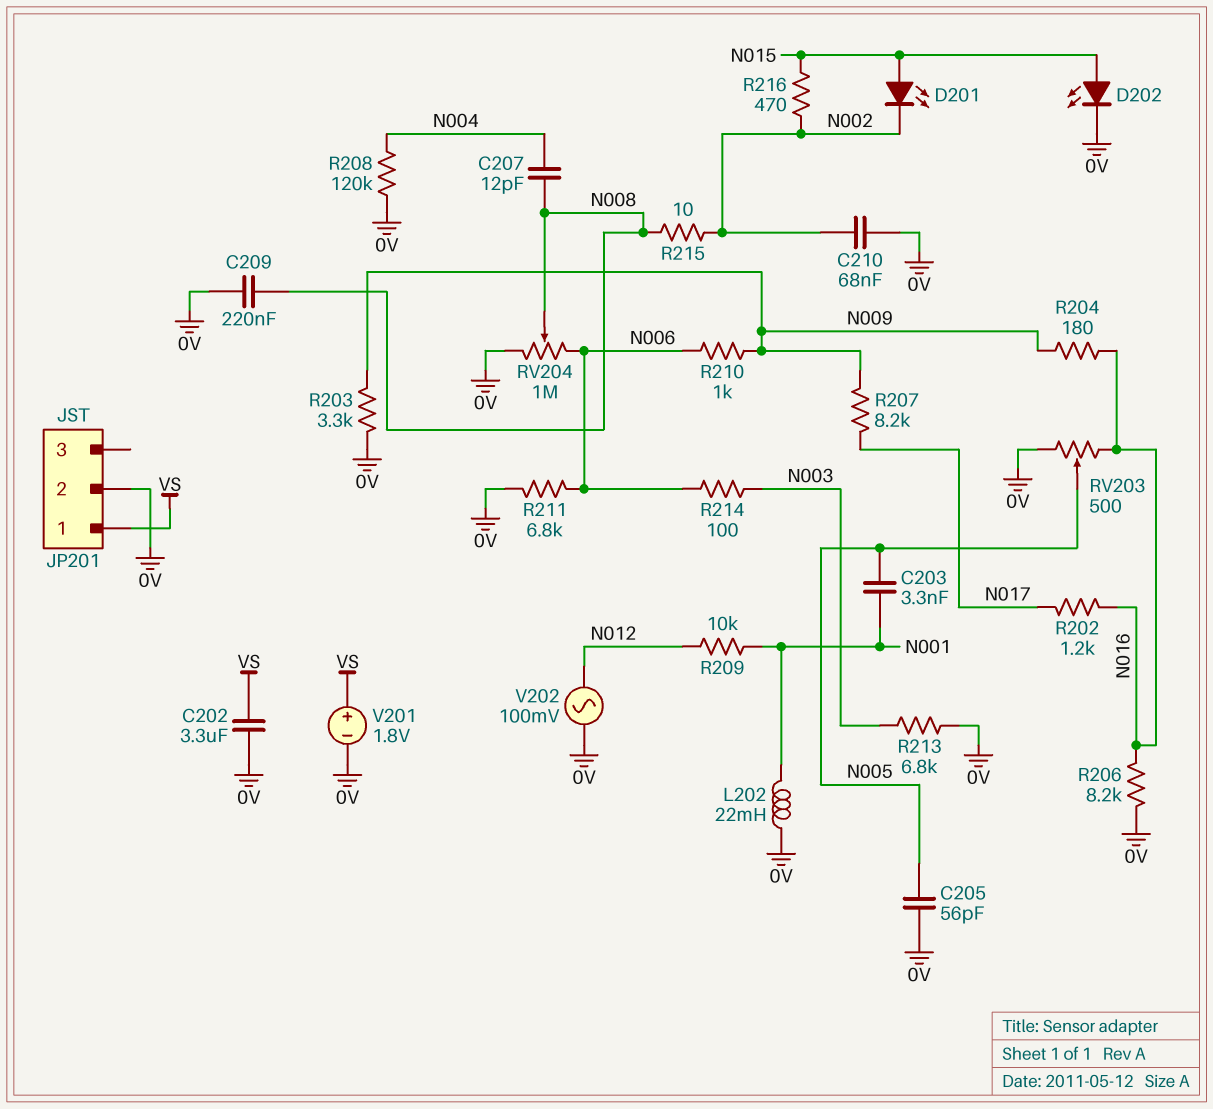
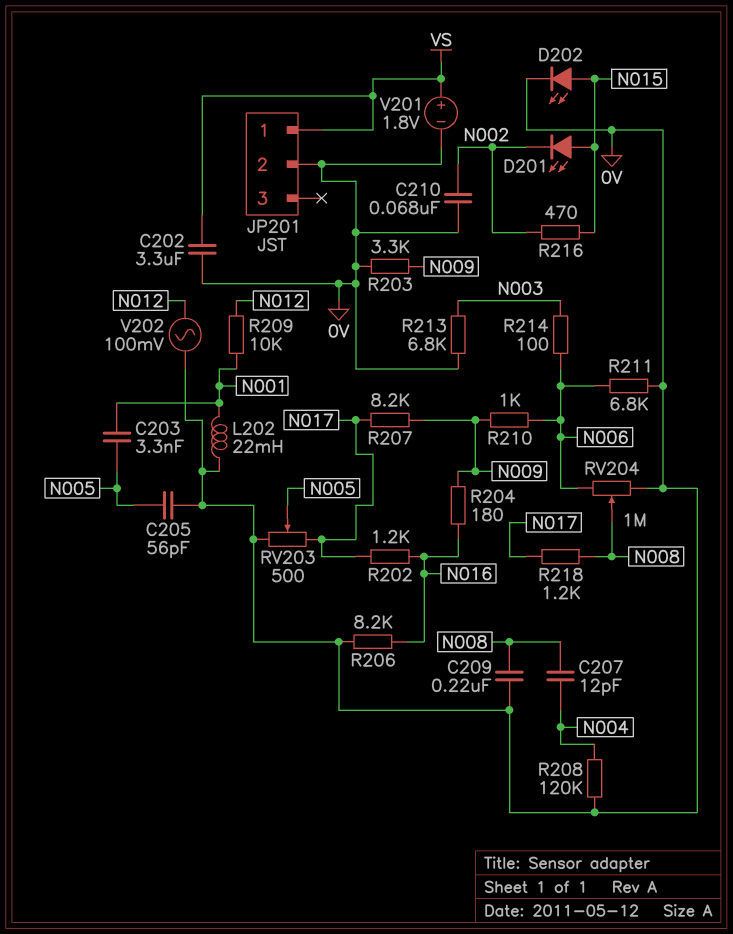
R215: 10 (N002, N008) -> none
R218: none -> 1.2k (N008, N017)
RV203: 500 (0V, N016, wiper N005) -> 500 (0V, N017, wiper N005)

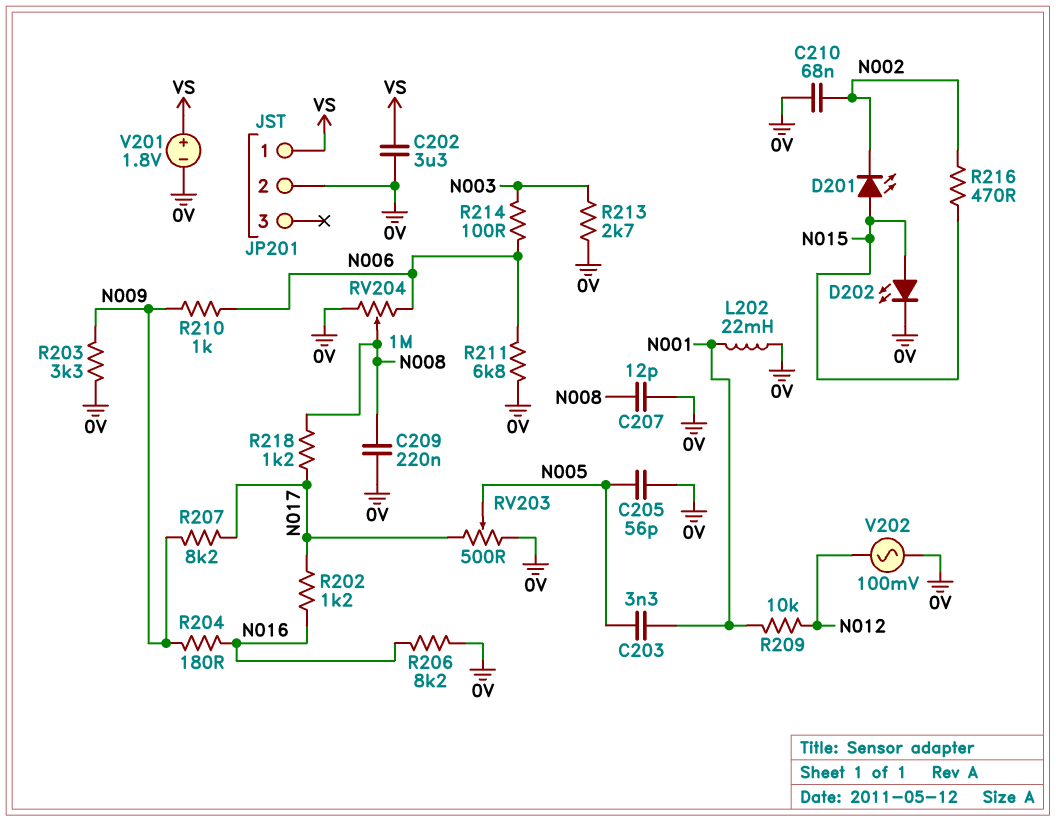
C207: 12pF (N004, N008) -> 12pF (0V, N008)
R208: 120k (0V, N004) -> none
R213: 6.8k (0V, N003) -> 2.7k (0V, N003)

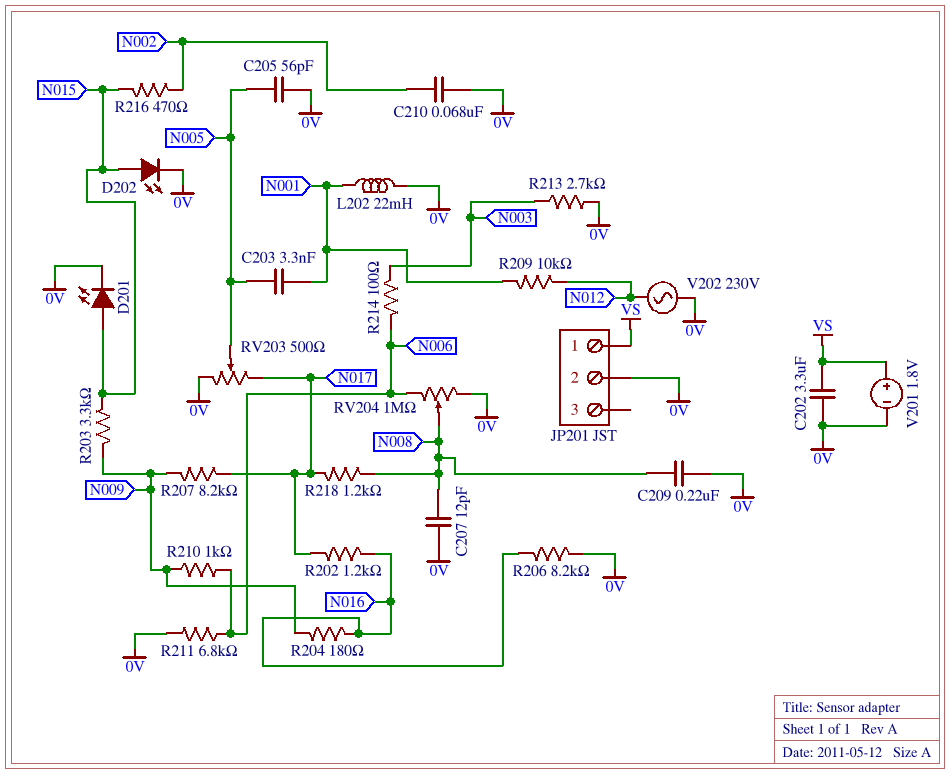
D201: LED (A N015, K N002) -> LED (A N015, K 0V)
R203: 3.3k (0V, N009) -> 3.3k (N009, N015)
V202: AC 100mV (0V, N012) -> AC 230V (0V, N012)

